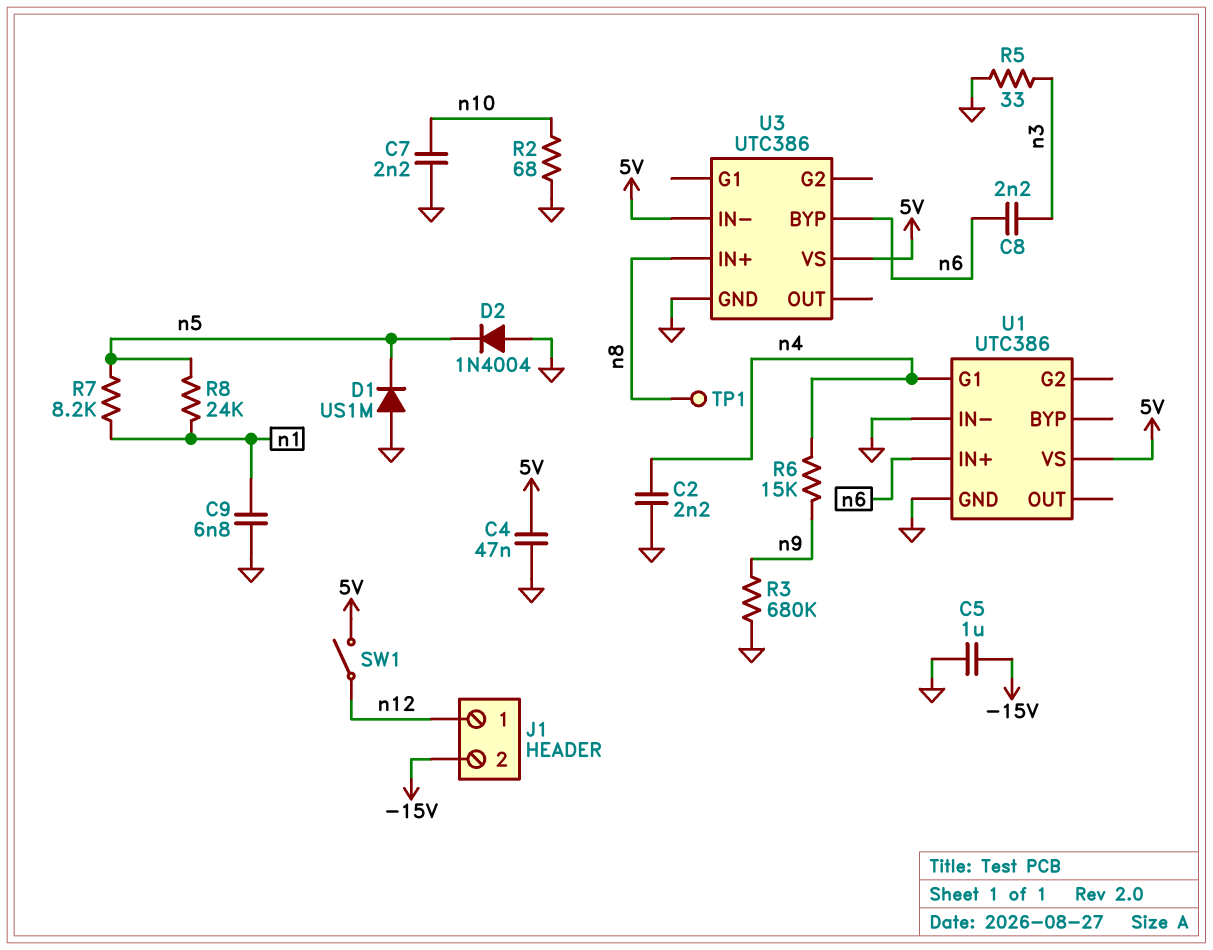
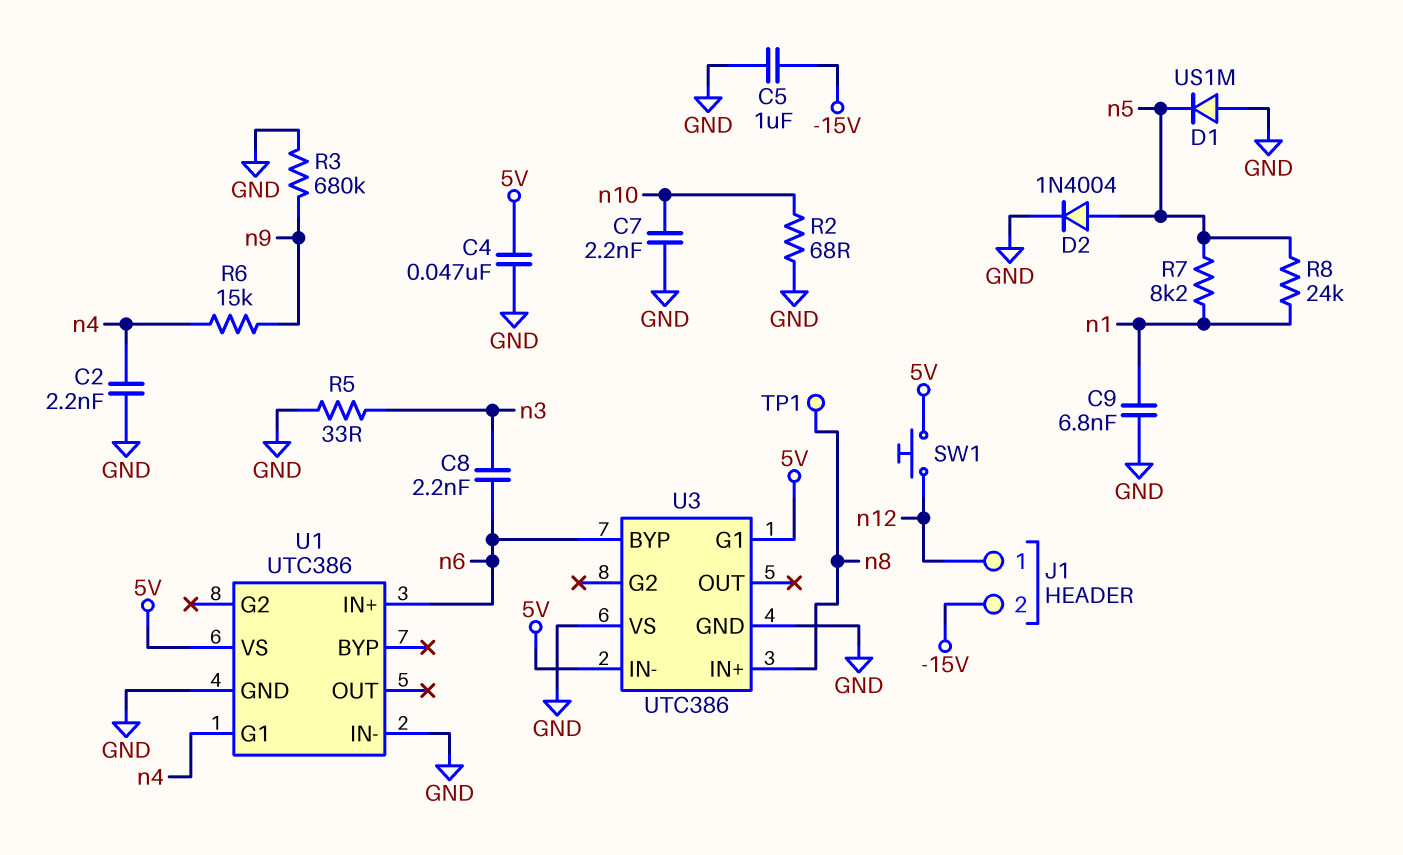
D2: diode 1N4004 (A GND, K n5) -> diode 1N4004 (A n5, K GND)
SW1: switch (5V, n12) -> button (5V, n12)
U3 pin G1: none -> 5V
U3 pin VS: 5V -> GND

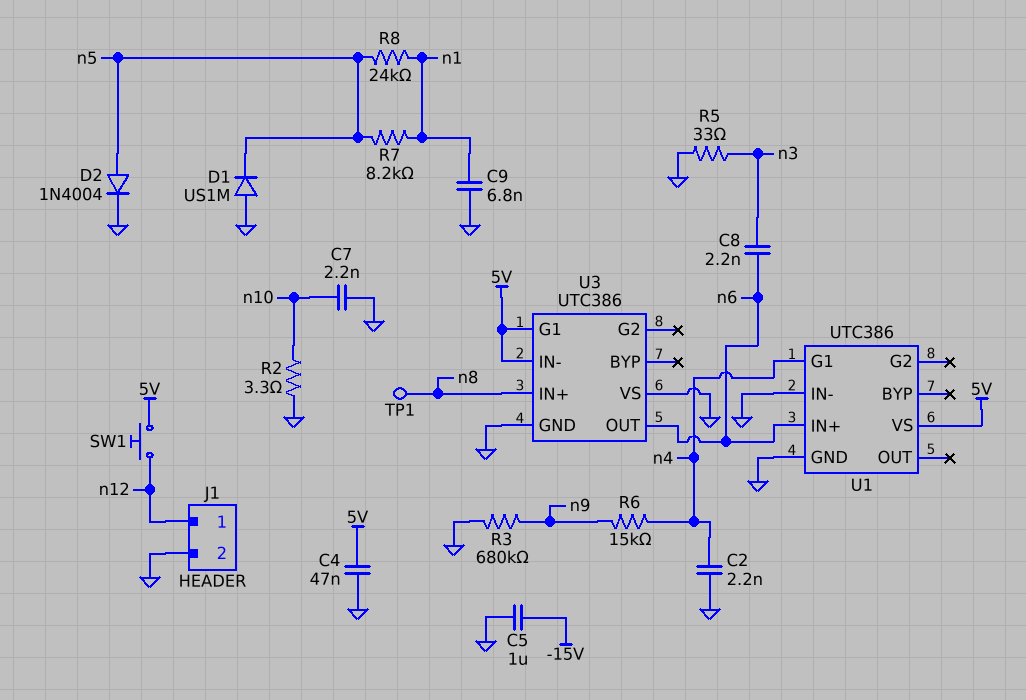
J1 pin 2: -15V -> GND
R2: 68 (GND, n10) -> 3.3 (GND, n10)
U3 pin BYP: n6 -> none
U3 pin OUT: none -> n6

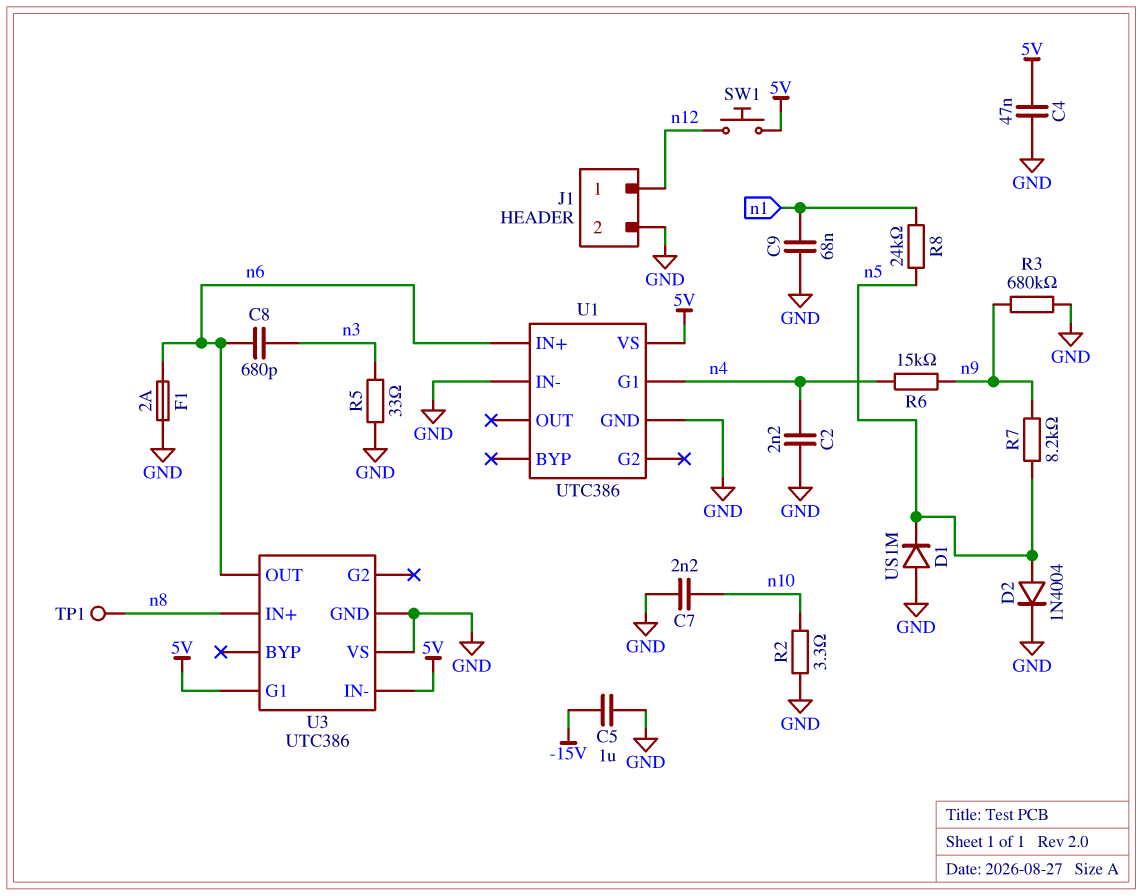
C8: 2.2nF (n3, n6) -> 680pF (n3, n6)
C9: 6.8nF (GND, n1) -> 68nF (GND, n1)
F1: none -> 2A (GND, n6)
R7: 8.2k (n1, n5) -> 8.2k (n5, n9)

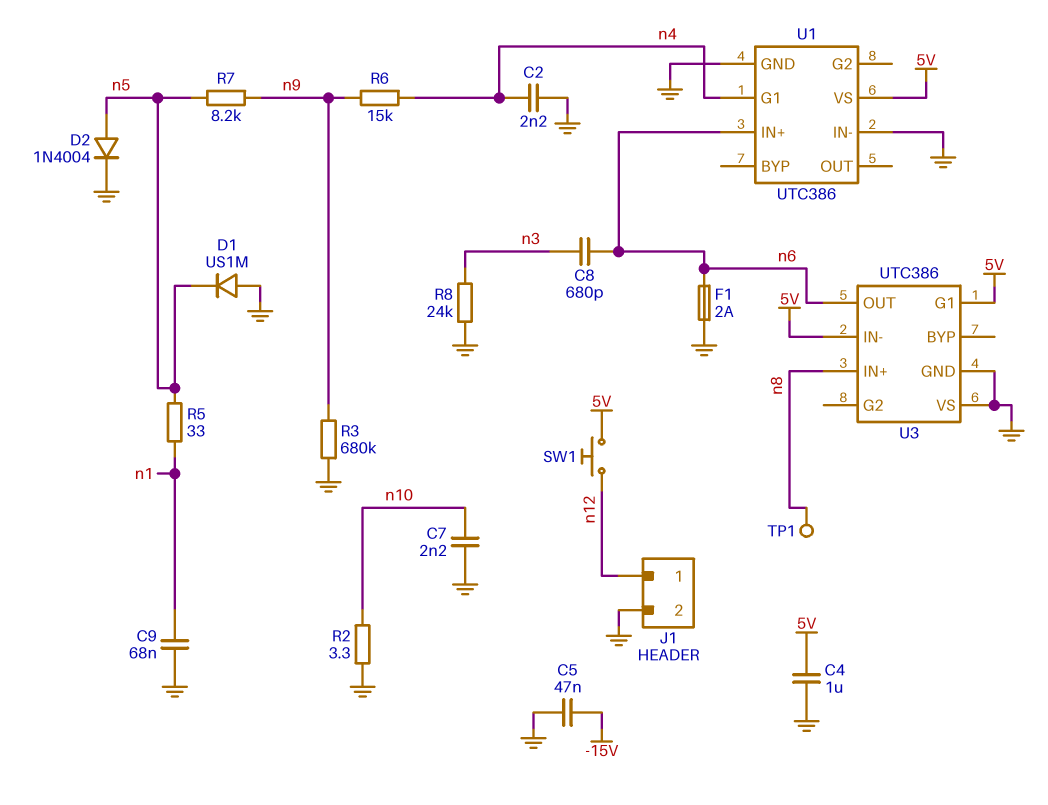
C4: 47nF (5V, GND) -> 1uF (5V, GND)
C5: 1uF (-15V, GND) -> 47nF (-15V, GND)
R5: 33 (GND, n3) -> 33 (n1, n5)
R8: 24k (n1, n5) -> 24k (GND, n3)

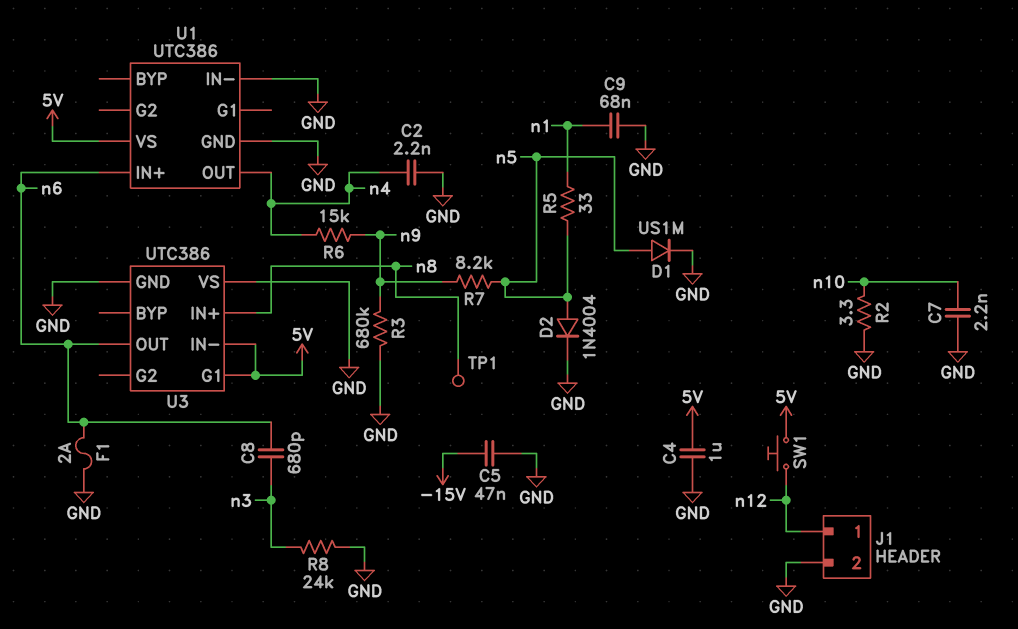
D1: diode US1M (A GND, K n5) -> diode US1M (A n5, K GND)
U1 pin G1: n4 -> none
U1 pin OUT: none -> n4

